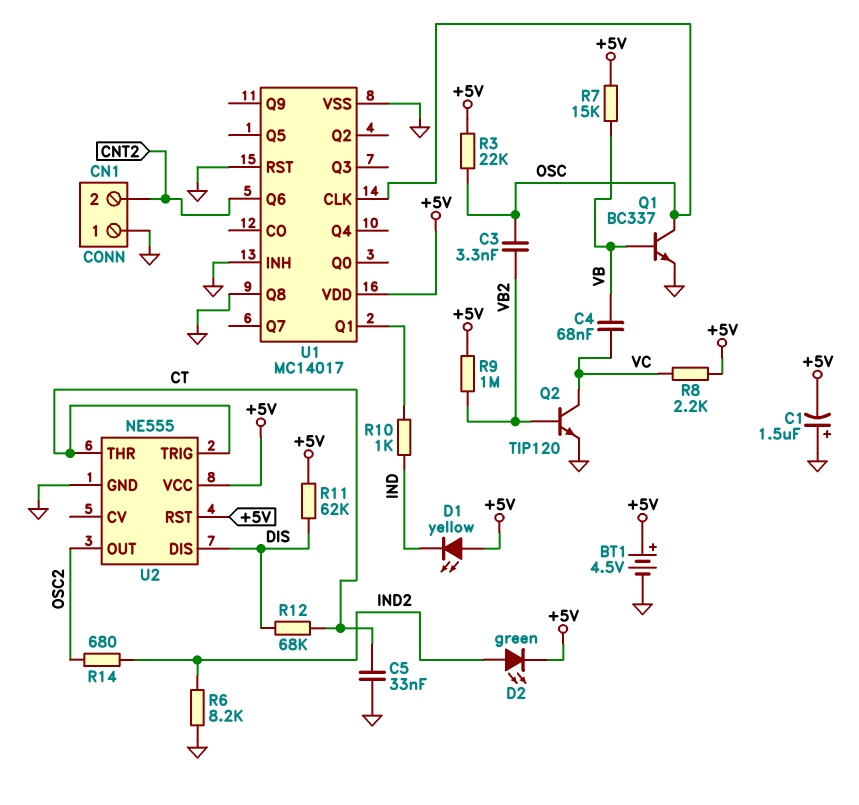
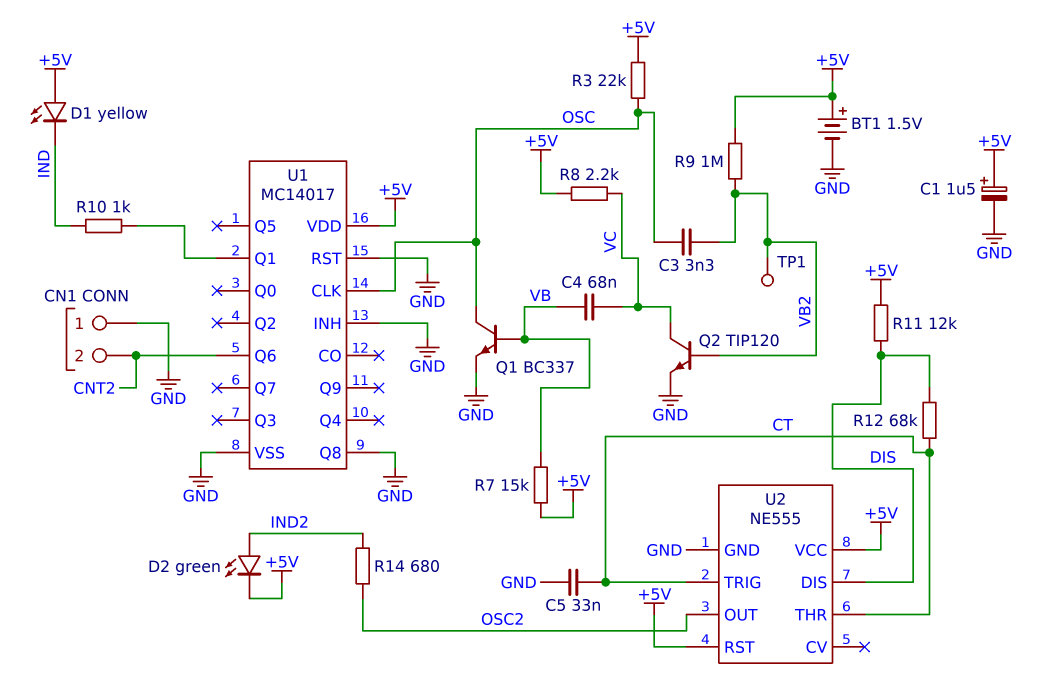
BT1: 4.5V (plus +5V, minus GND) -> 1.5V (plus +5V, minus GND)
C1: 1.5uF (plus GND, minus +5V) -> 1.5uF (plus +5V, minus GND)
R6: 8.2k (GND, IND2) -> none
R11: 62k (+5V, DIS) -> 12k (+5V, DIS)
TP1: none -> test point (VB2)

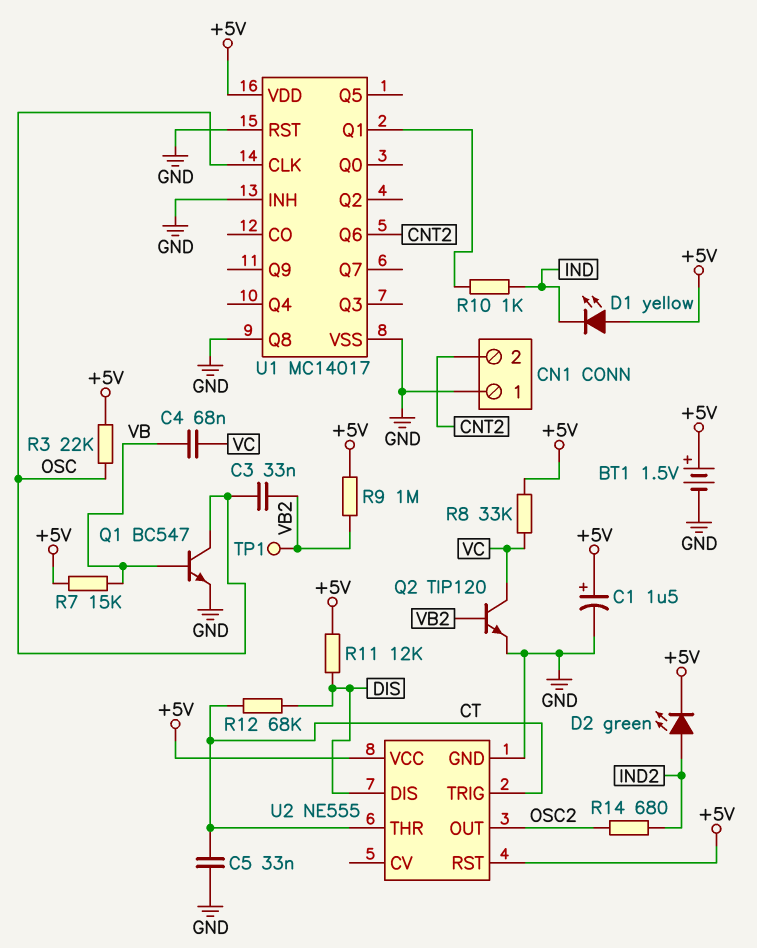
C3: 3.3nF (OSC, VB2) -> 33nF (OSC, VB2)
Q1: NPN BC337 (B VB, C OSC, E GND) -> NPN BC547 (B VB, C OSC, E GND)
R8: 2.2k (+5V, VC) -> 33k (+5V, VC)

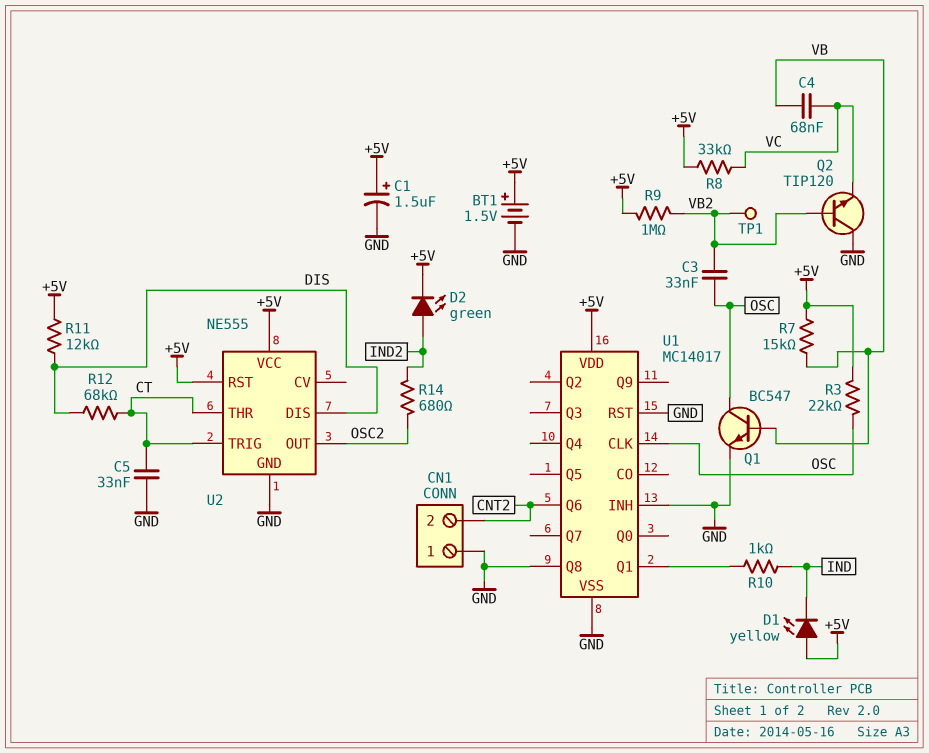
Q2: NPN TIP120 (B VB2, C VC, E GND) -> NPN TIP120 (B VB2, C GND, E VC)

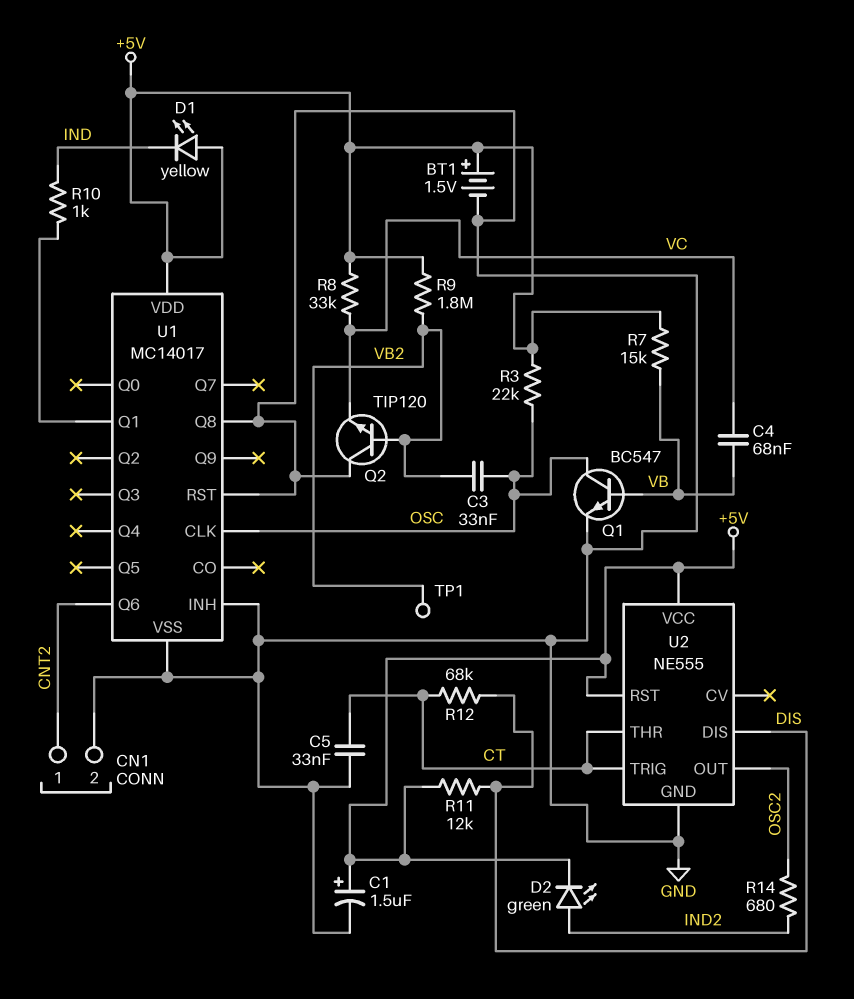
CN1 pin 1: GND -> CNT2
CN1 pin 2: CNT2 -> GND
R9: 1M (+5V, VB2) -> 1.8M (+5V, VB2)

